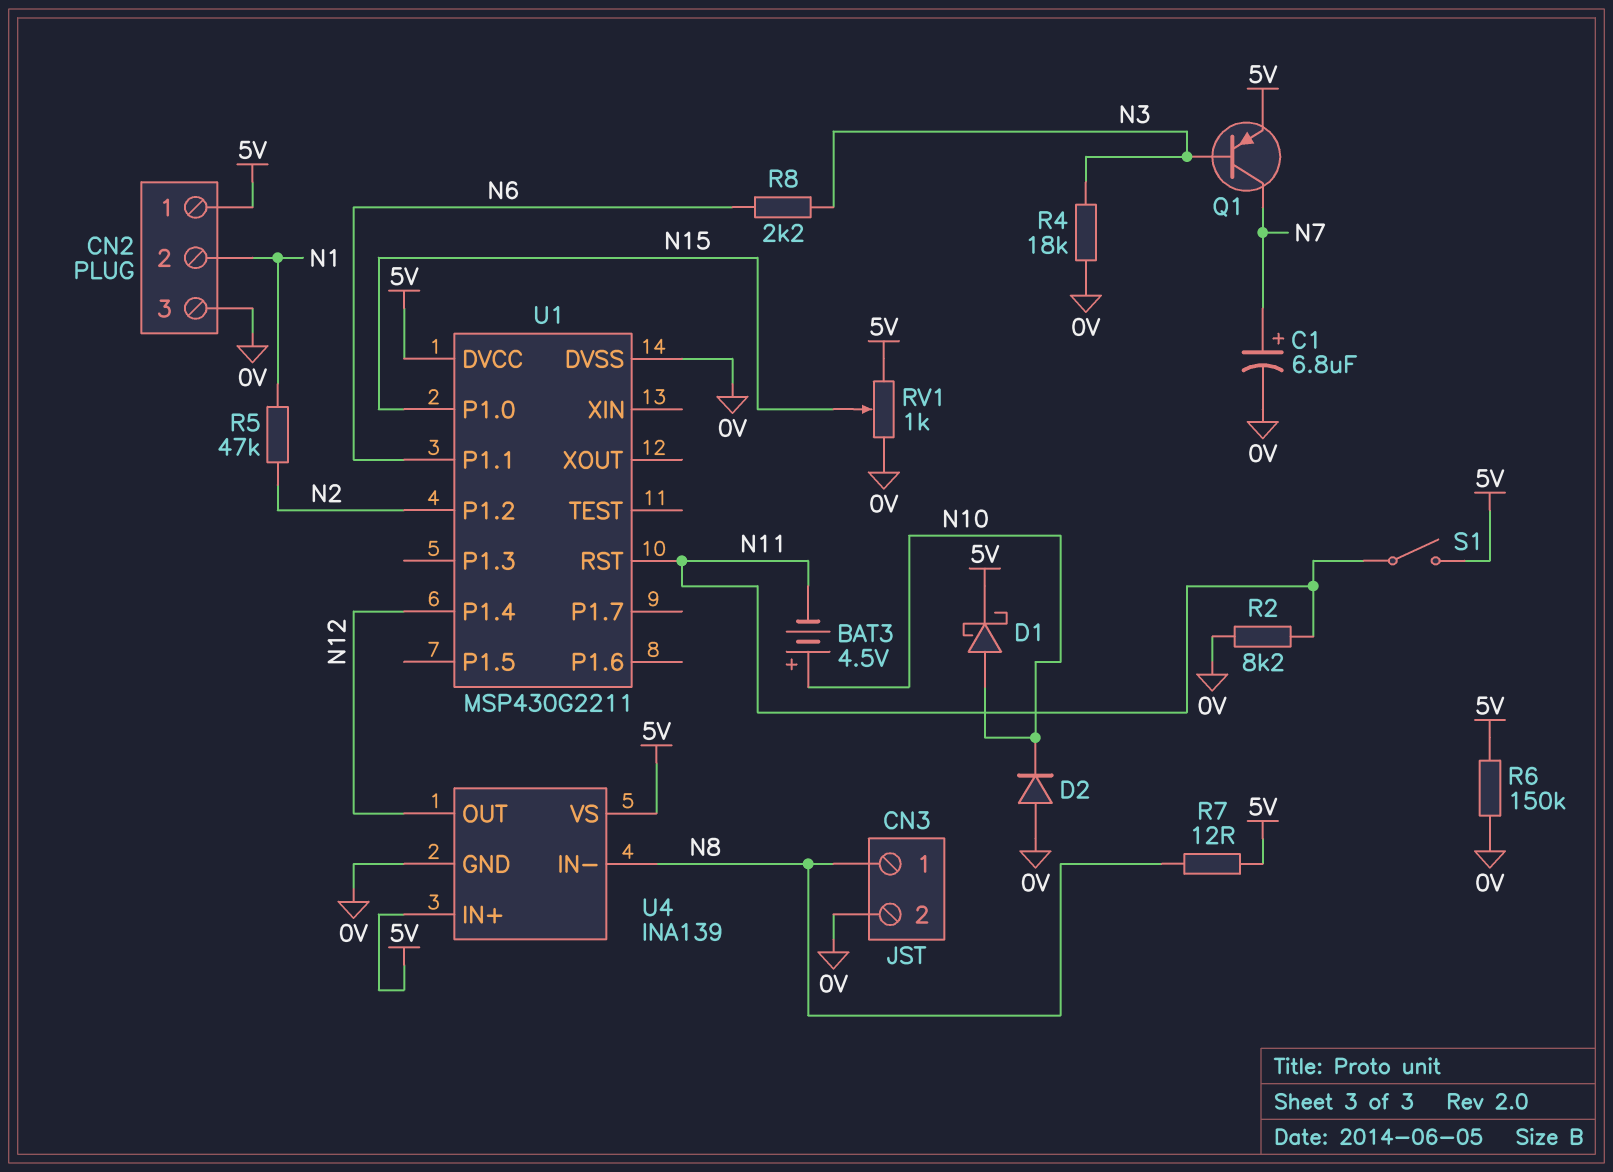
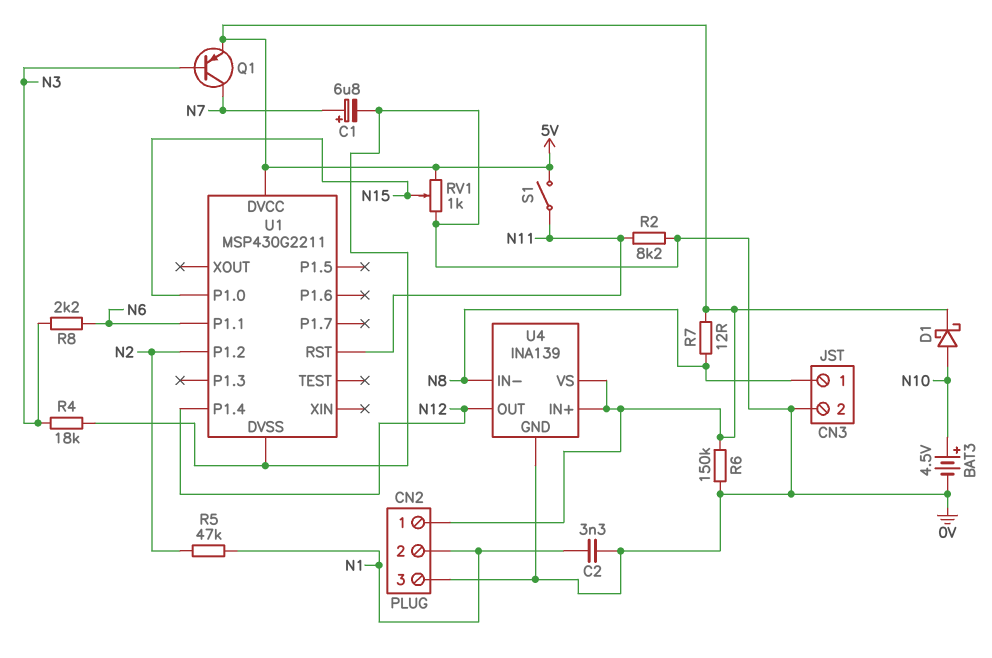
BAT3: 4.5V (plus N10, minus N11) -> 4.5V (plus N10, minus 0V)
C2: none -> 3.3nF (0V, N1)
D2: diode (A 0V, K N10) -> none

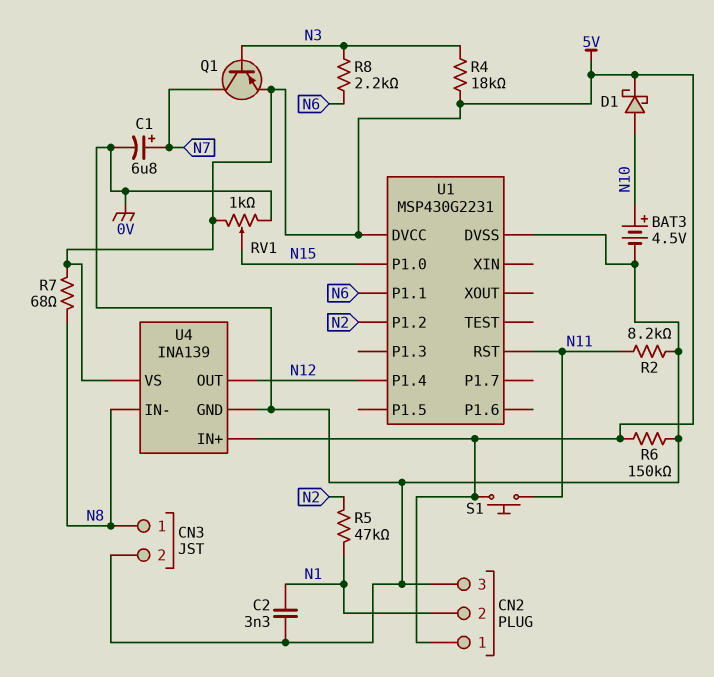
R4: 18k (0V, N3) -> 18k (5V, N3)
R7: 12 (5V, N8) -> 68 (5V, N8)
S1: switch (5V, N11) -> button (5V, N11)
U1: MSP430G2211 -> MSP430G2231

